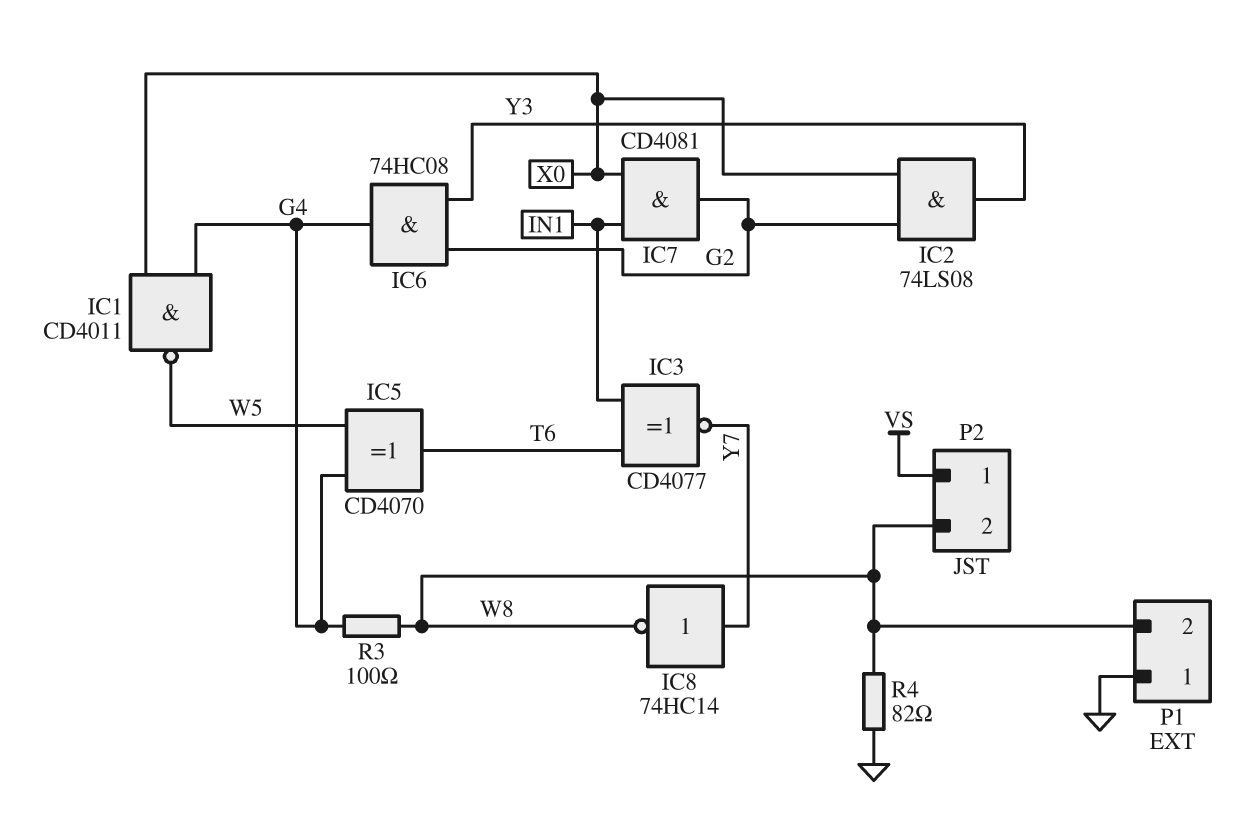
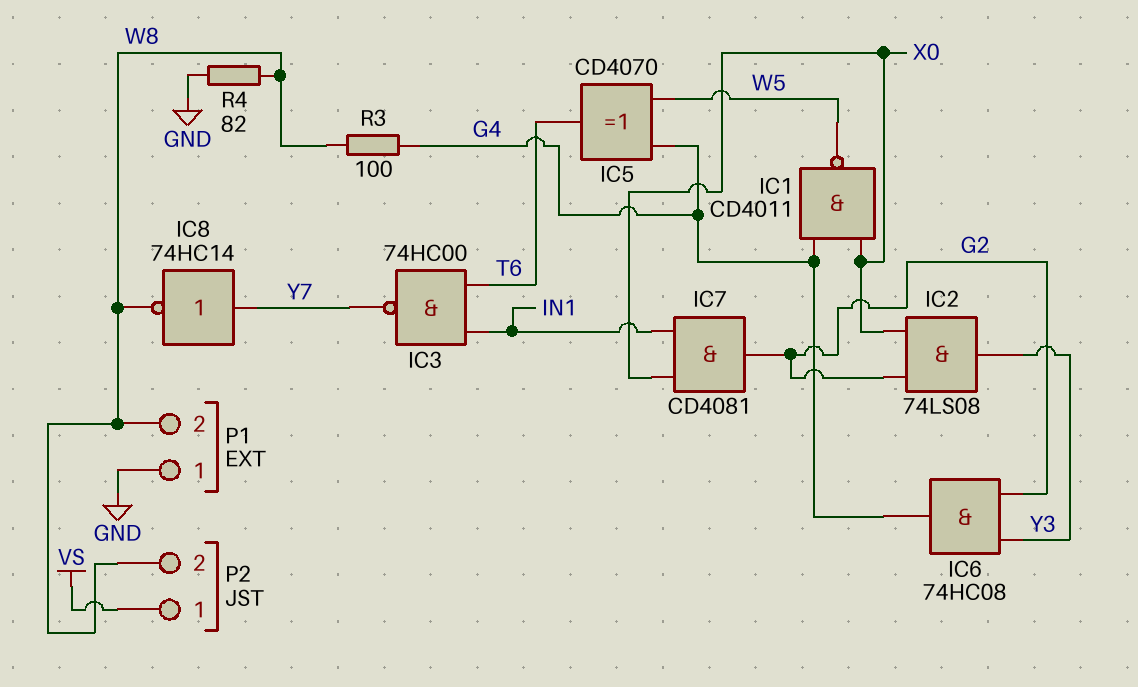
IC3: XNOR CD4077 (in IN1, in T6, out Y7) -> NAND 74HC00 (in IN1, in T6, out Y7)

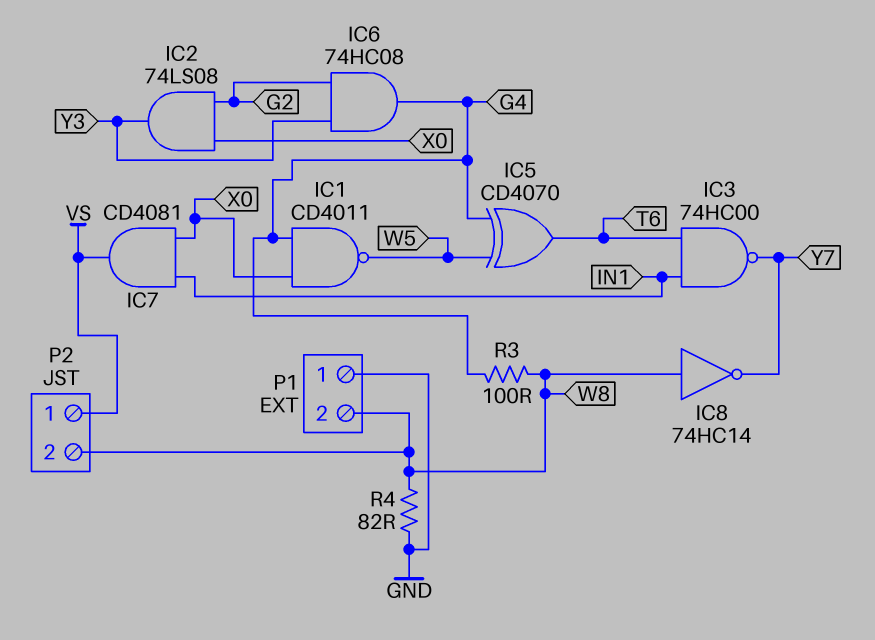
IC7: AND CD4081 (in IN1, in X0, out G2) -> AND CD4081 (in IN1, in X0, out VS)
IC8: NOT 74HC14 (in Y7, out W8) -> NOT 74HC14 (in W8, out Y7)

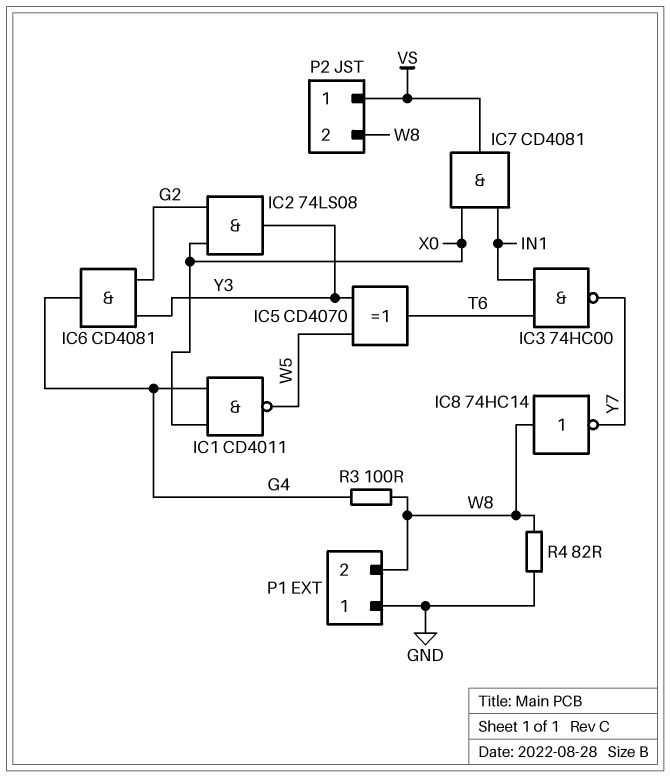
IC5: XOR CD4070 (in G4, in W5, out T6) -> XOR CD4070 (in W5, in Y3, out T6)
IC6: AND 74HC08 (in G2, in Y3, out G4) -> AND CD4081 (in G2, in Y3, out G4)

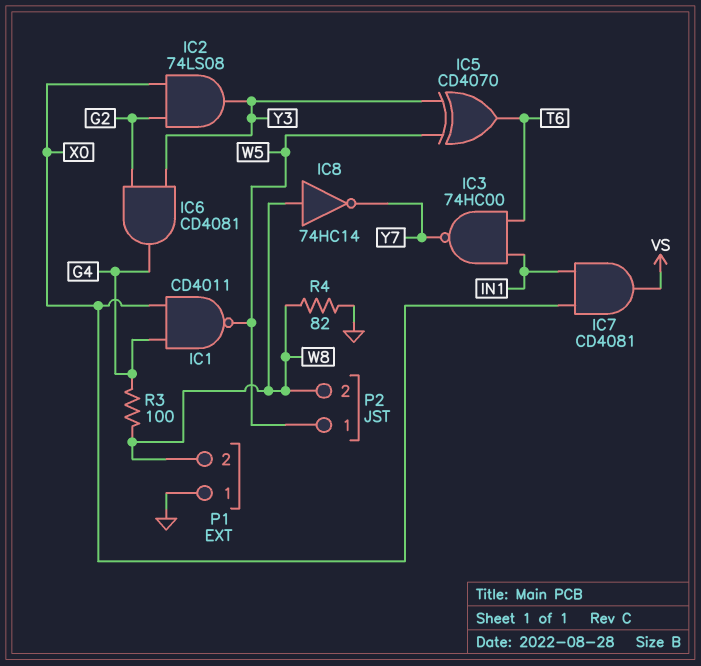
P2 pin 1: VS -> W5

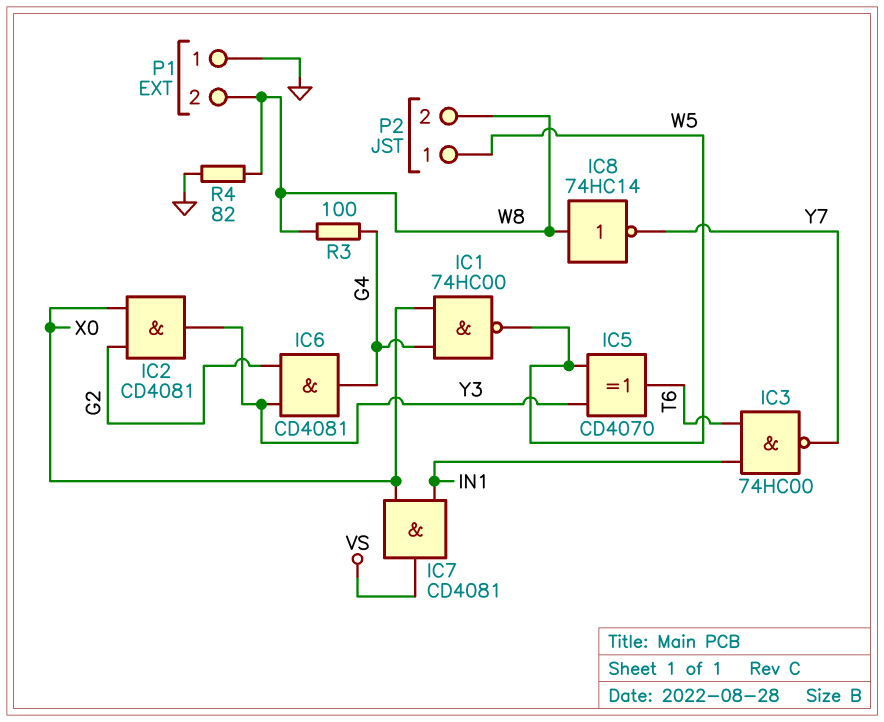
IC1: NAND CD4011 (in G4, in X0, out W5) -> NAND 74HC00 (in G4, in X0, out W5)
IC2: AND 74LS08 (in G2, in X0, out Y3) -> AND CD4081 (in G2, in X0, out Y3)

